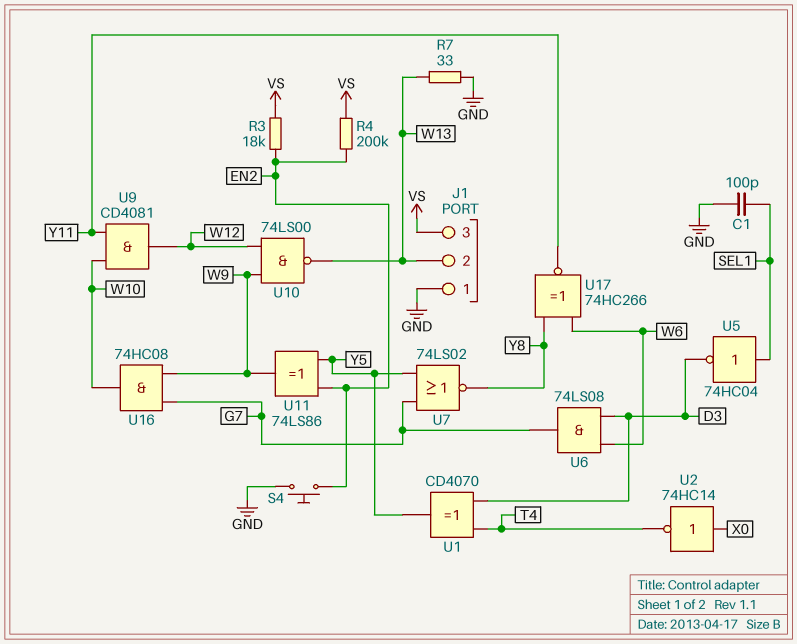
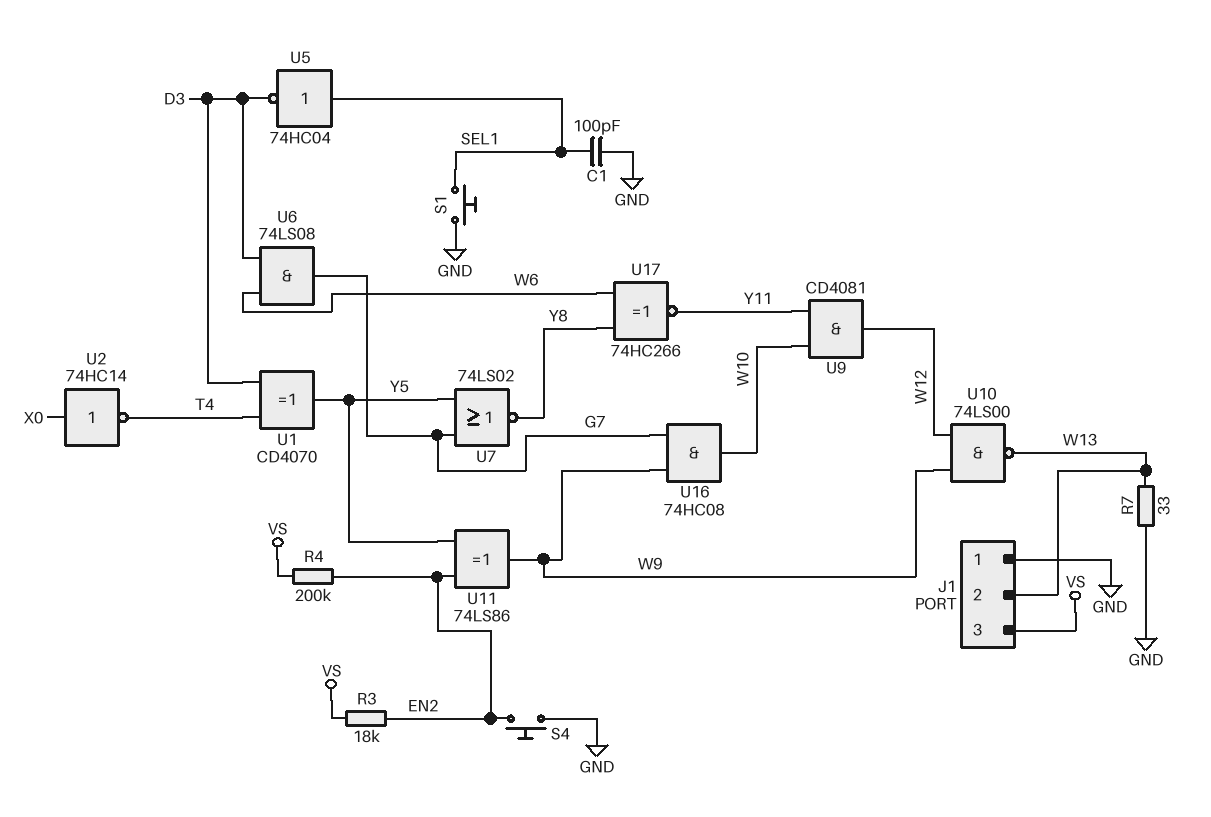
S1: none -> button (GND, SEL1)

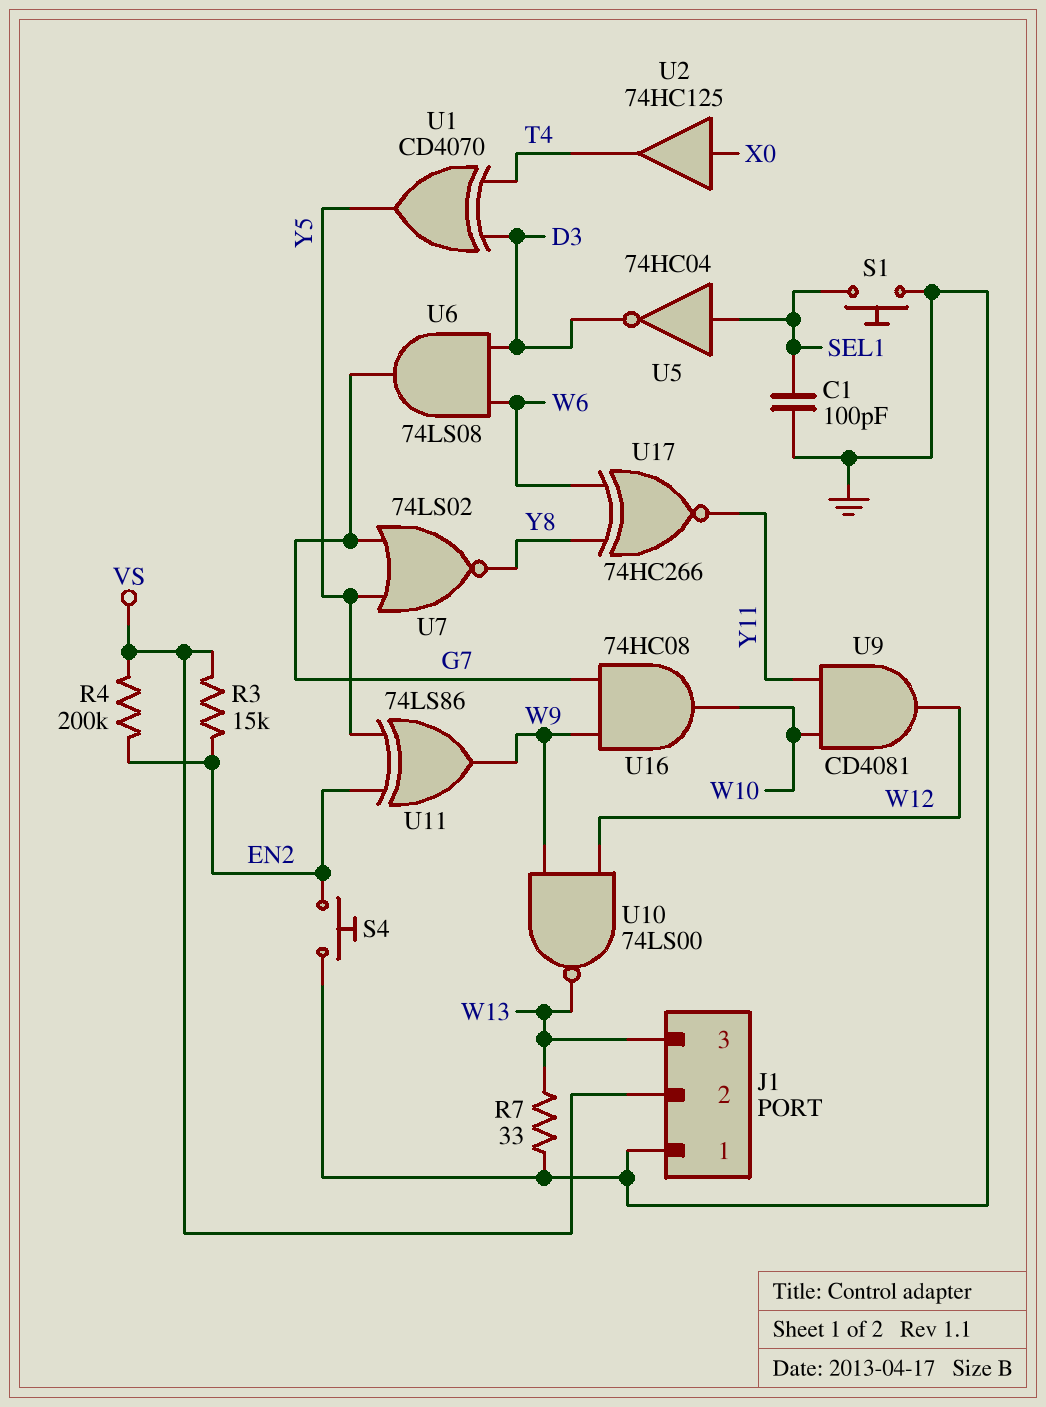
J1 pin 2: W13 -> VS
J1 pin 3: VS -> W13
R3: 18k (EN2, VS) -> 15k (EN2, VS)
U2: NOT 74HC14 (in X0, out T4) -> buffer 74HC125 (in X0, out T4)

